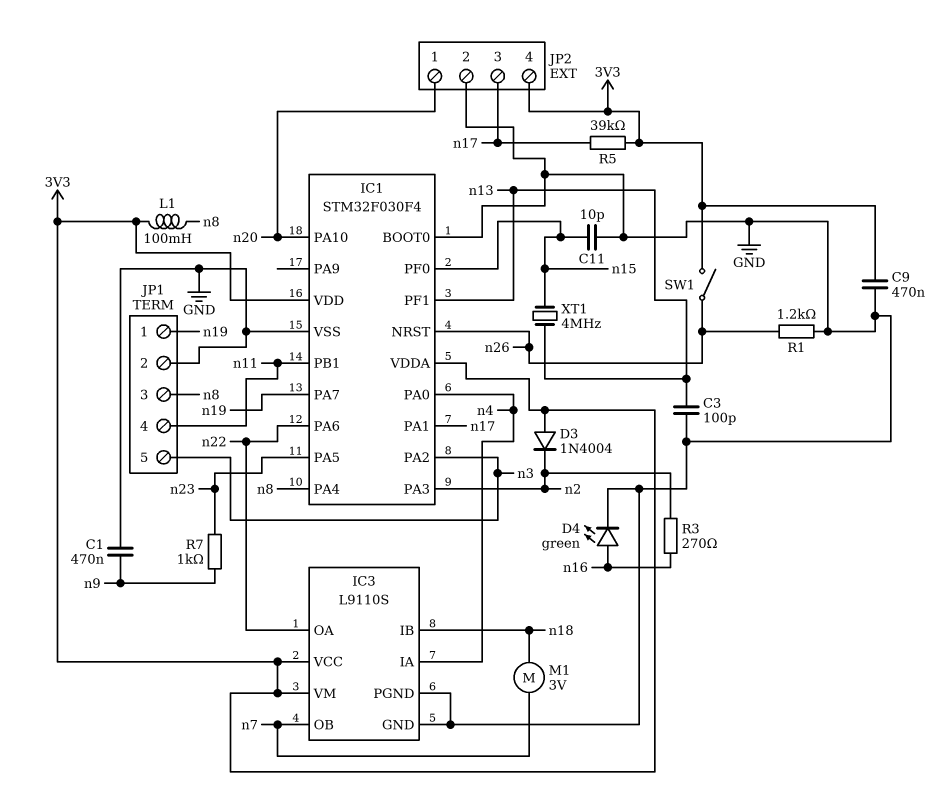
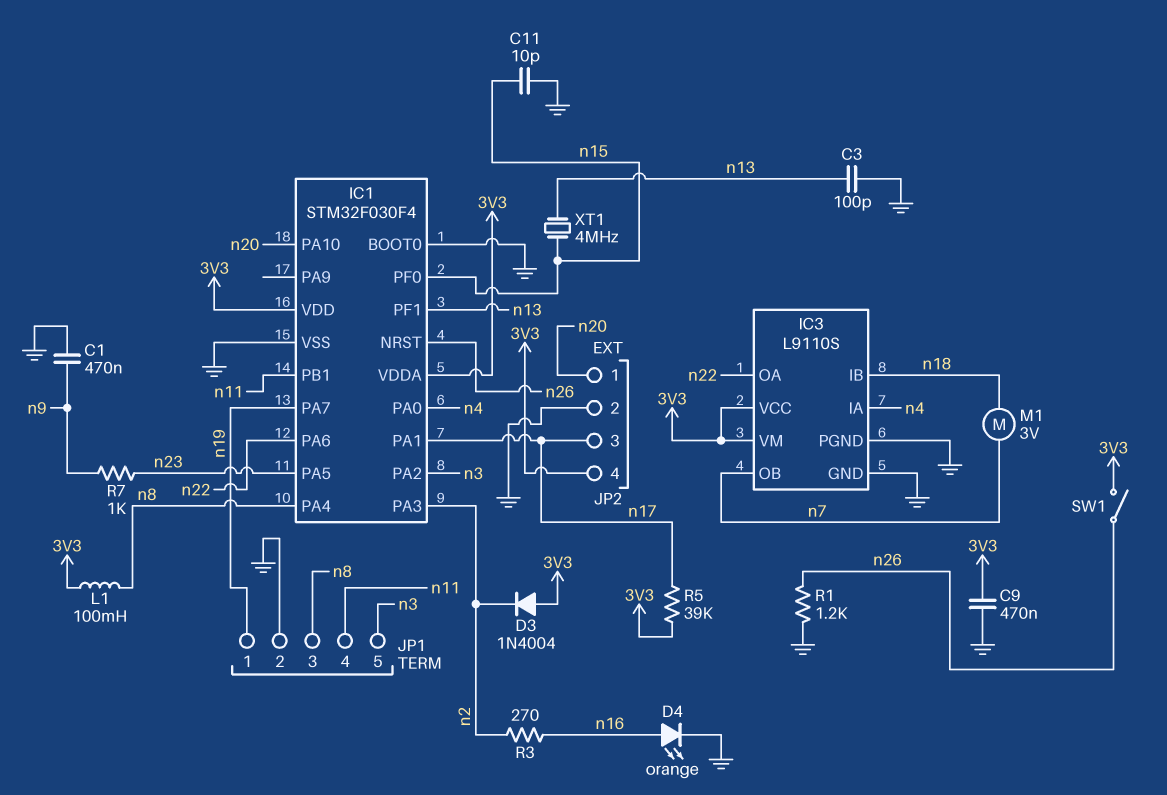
D4: LED green (A n16, K GND) -> LED orange (A n16, K GND)

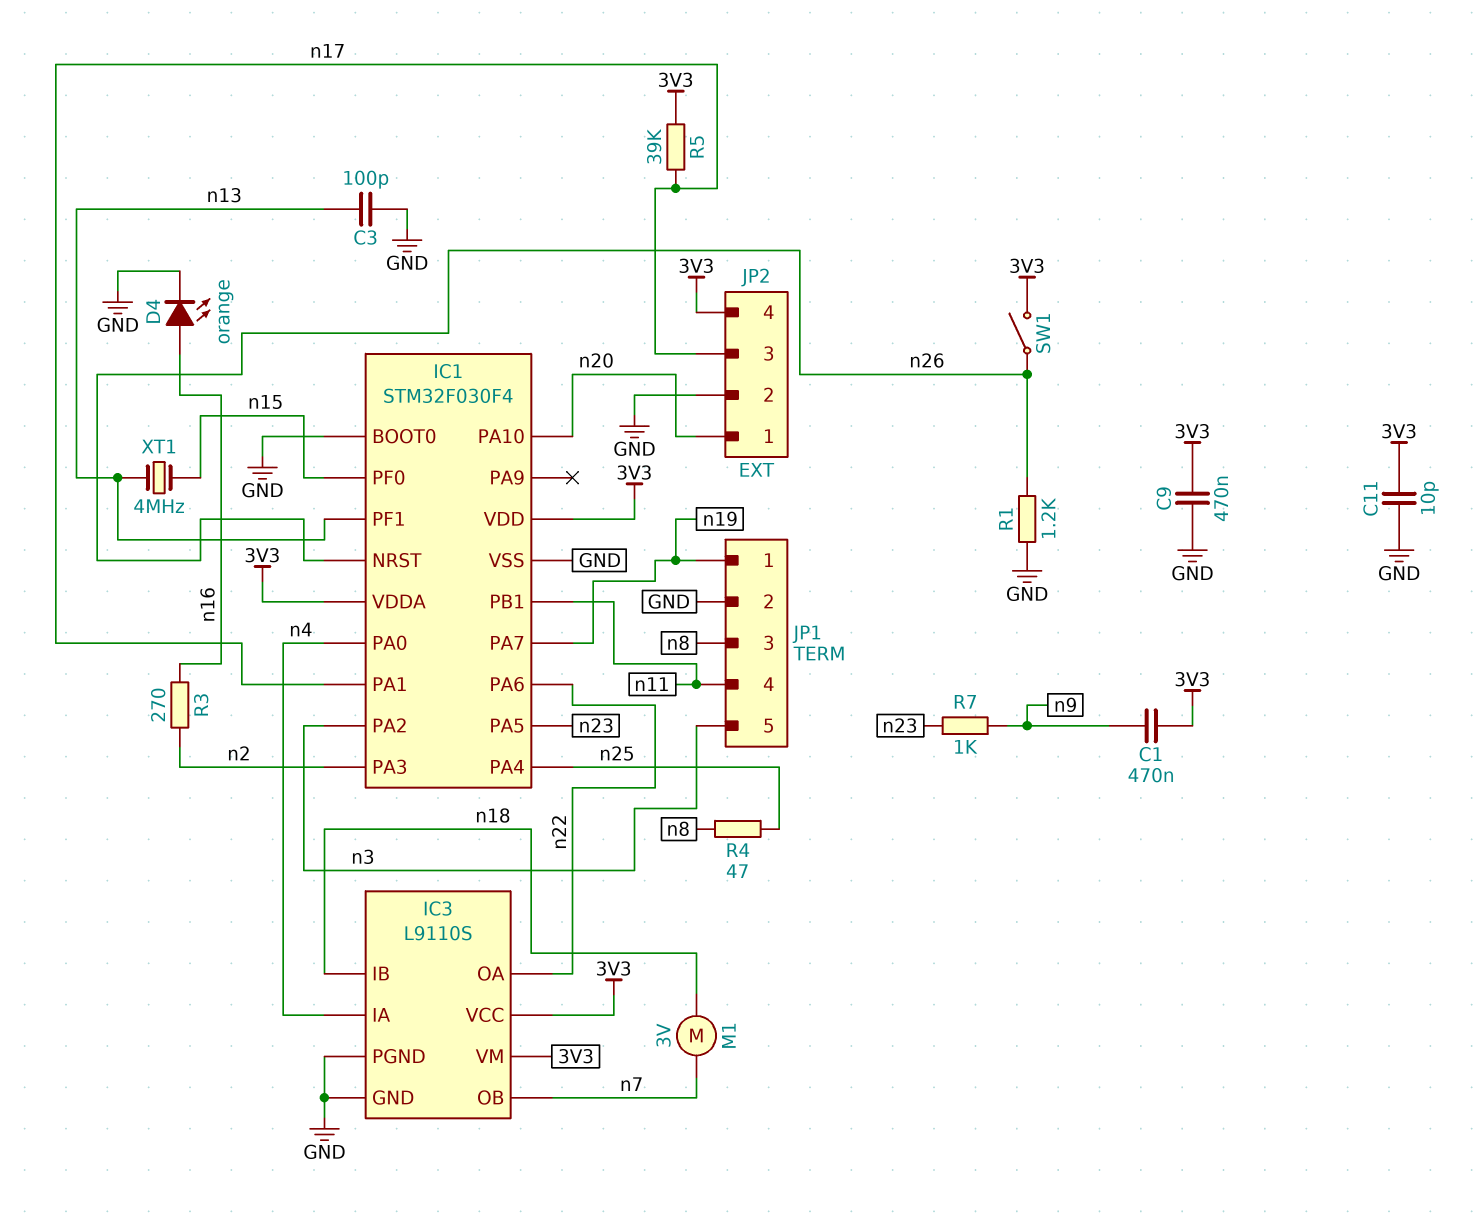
C1: 470nF (GND, n9) -> 470nF (3V3, n9)
C11: 10pF (GND, n15) -> 10pF (3V3, GND)
D3: diode 1N4004 (A 3V3, K n2) -> none
IC1 pin PA4: n8 -> n25
L1: 100mH (3V3, n8) -> none
R4: none -> 47 (n8, n25)

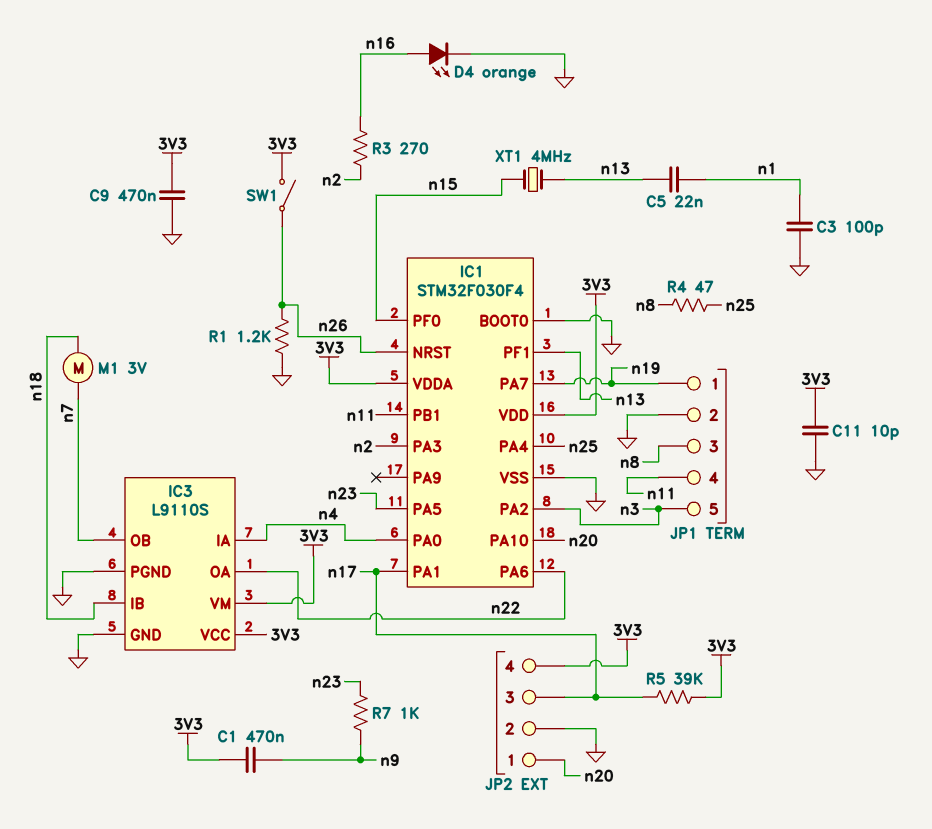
C3: 100pF (GND, n13) -> 100pF (GND, n1)
C5: none -> 22nF (n1, n13)

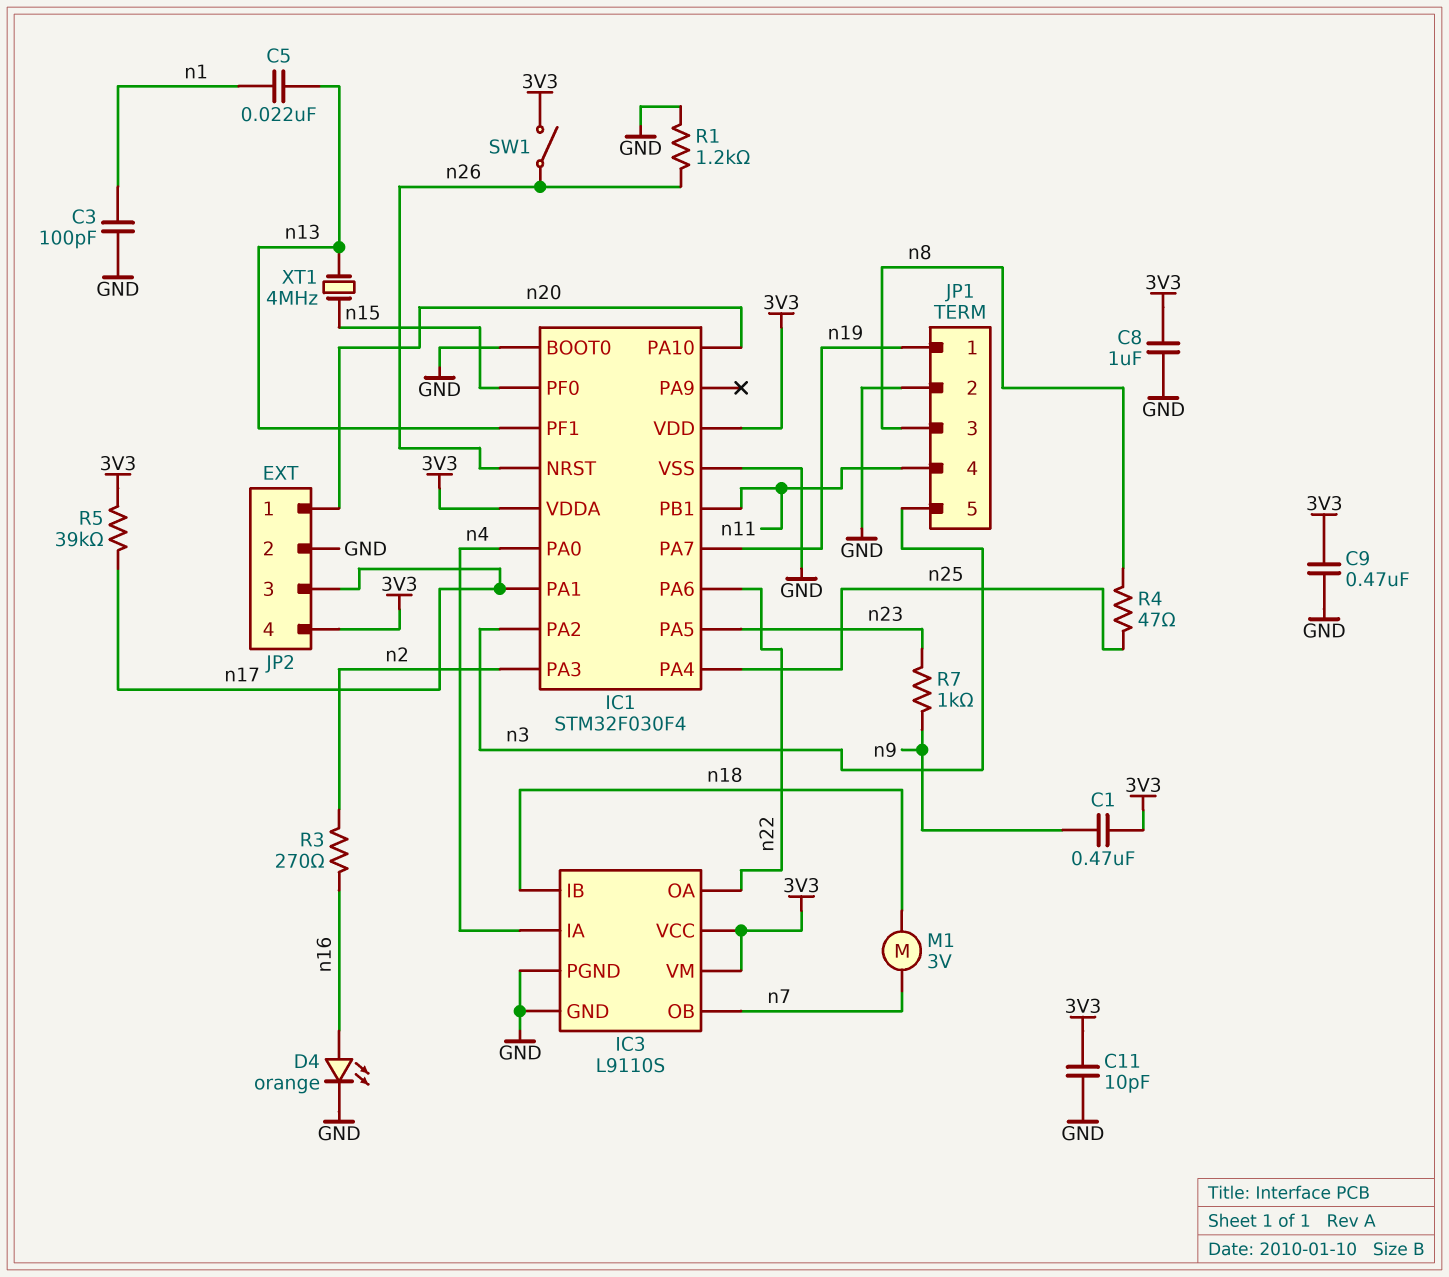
C8: none -> 1uF (3V3, GND)

